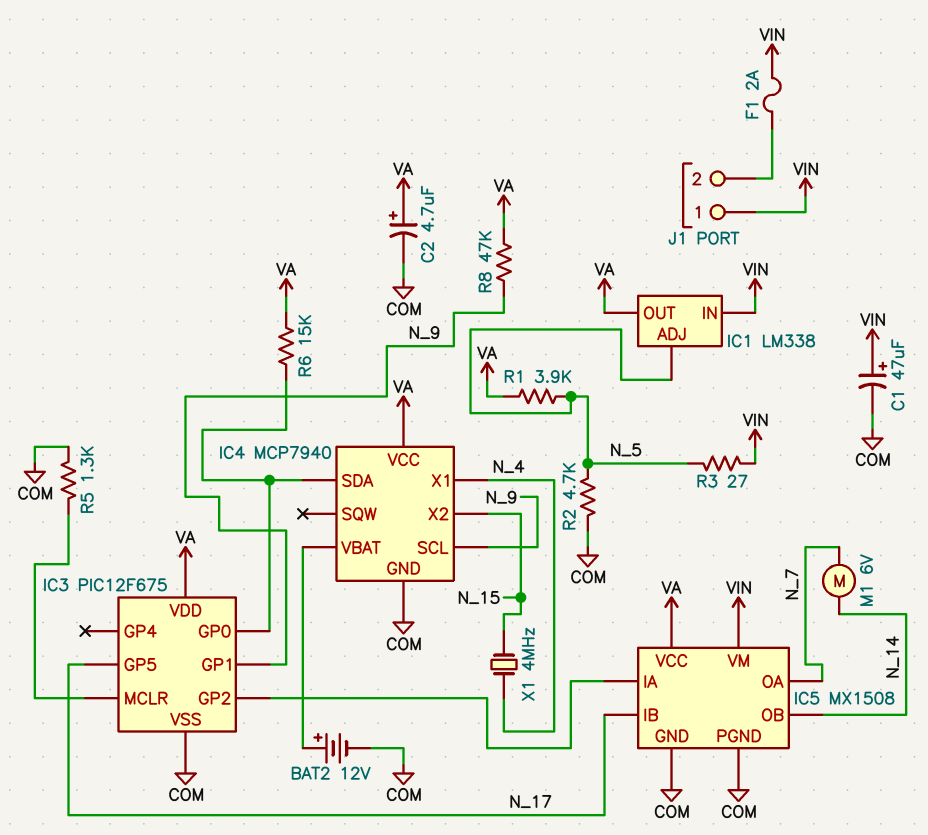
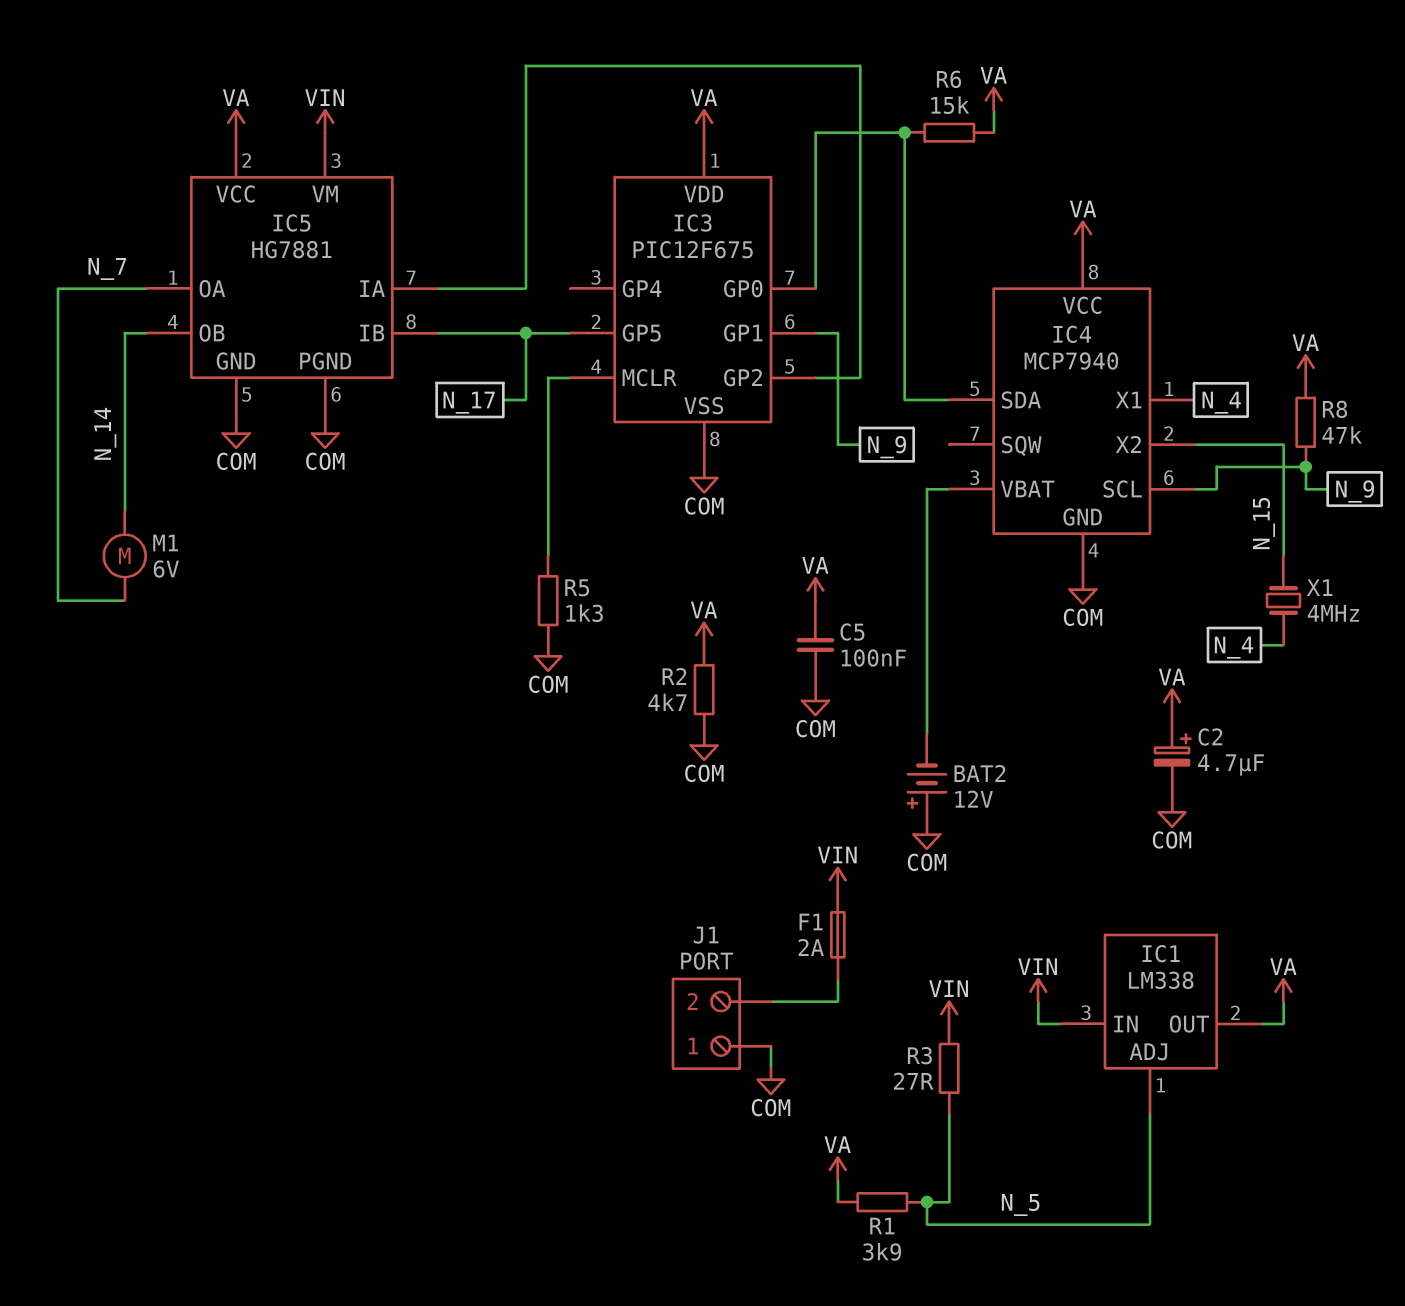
BAT2: 12V (plus IC4/VBAT, minus COM) -> 12V (plus COM, minus IC4/VBAT)
C1: 47uF (plus VIN, minus COM) -> none
C5: none -> 100nF (COM, VA)
IC5: MX1508 -> HG7881
J1 pin 1: VIN -> COM
R2: 4.7k (COM, N_5) -> 4.7k (COM, VA)

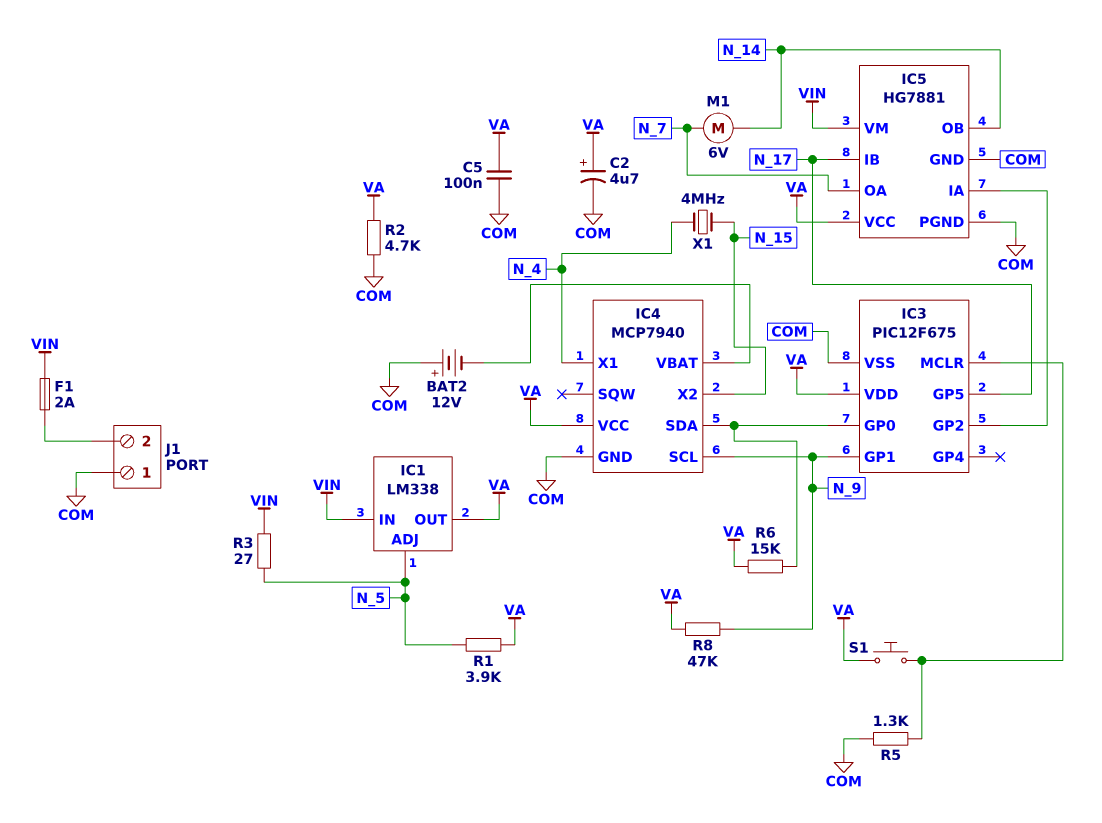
S1: none -> button (IC3/MCLR, VA)

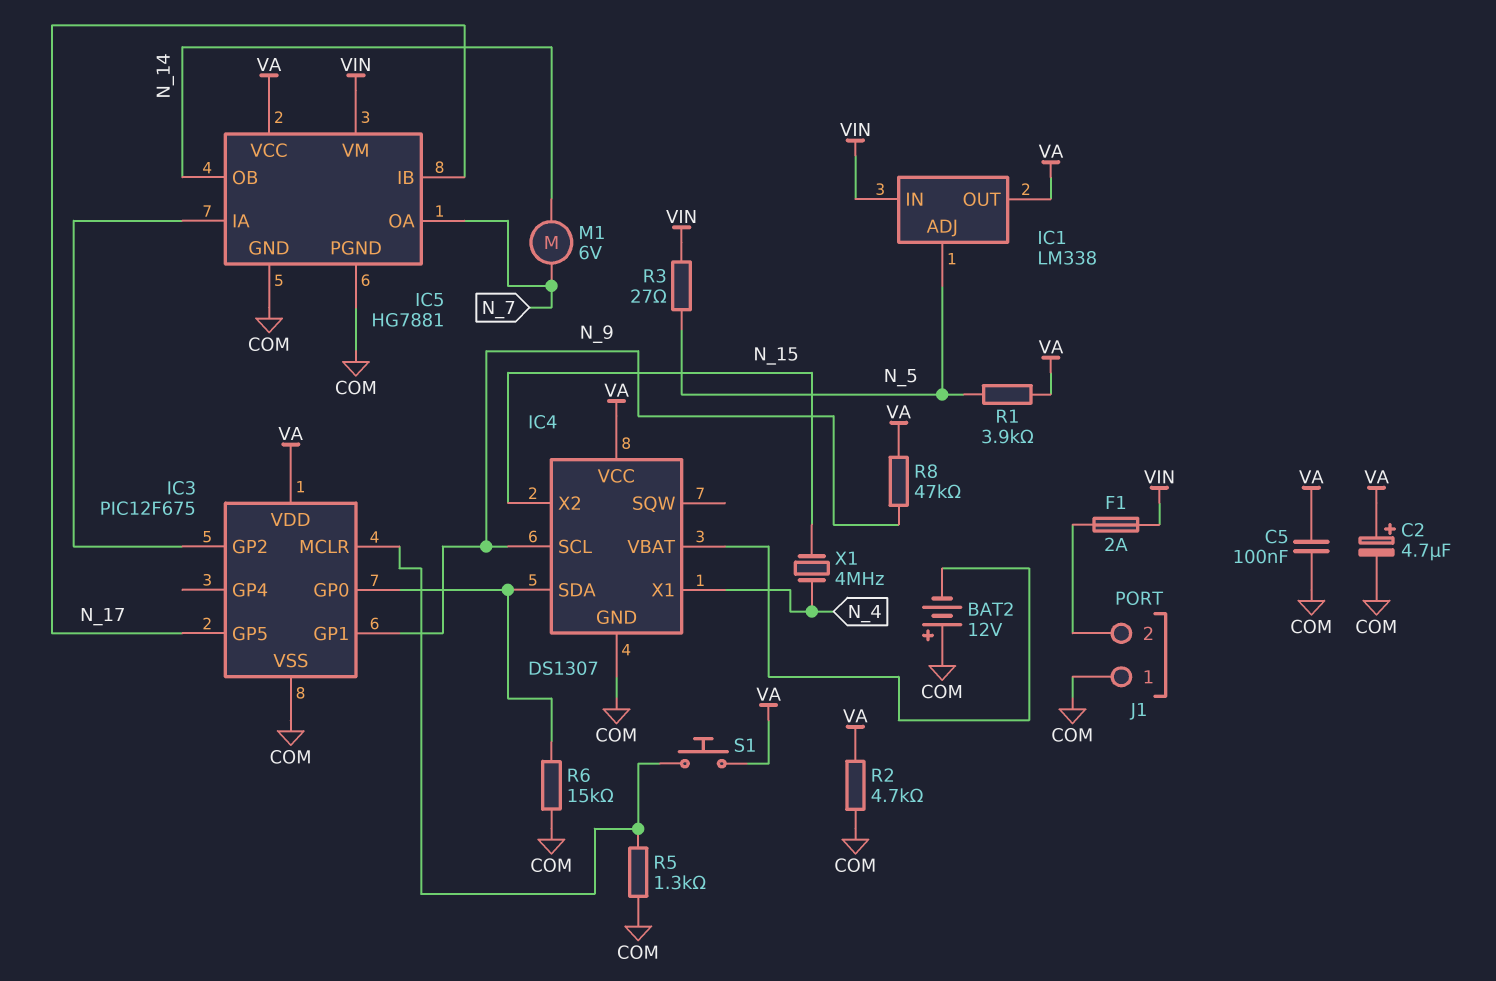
IC4: MCP7940 -> DS1307
R6: 15k (IC3/GP0, VA) -> 15k (COM, IC3/GP0)

